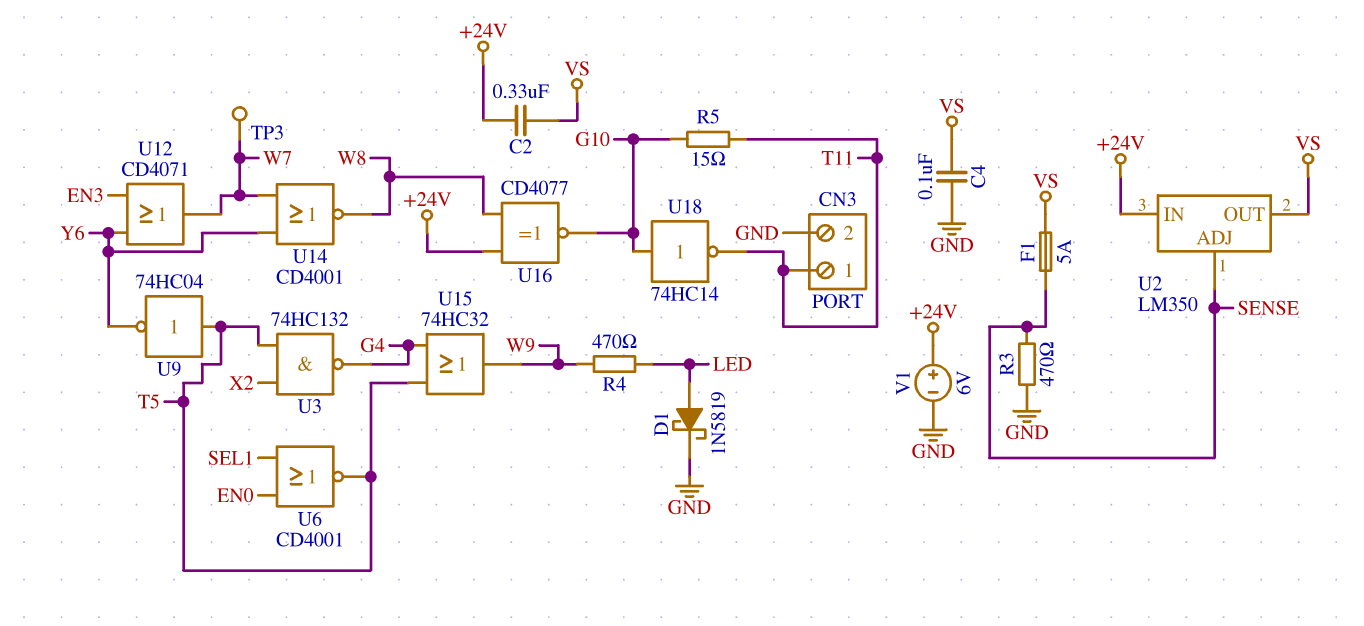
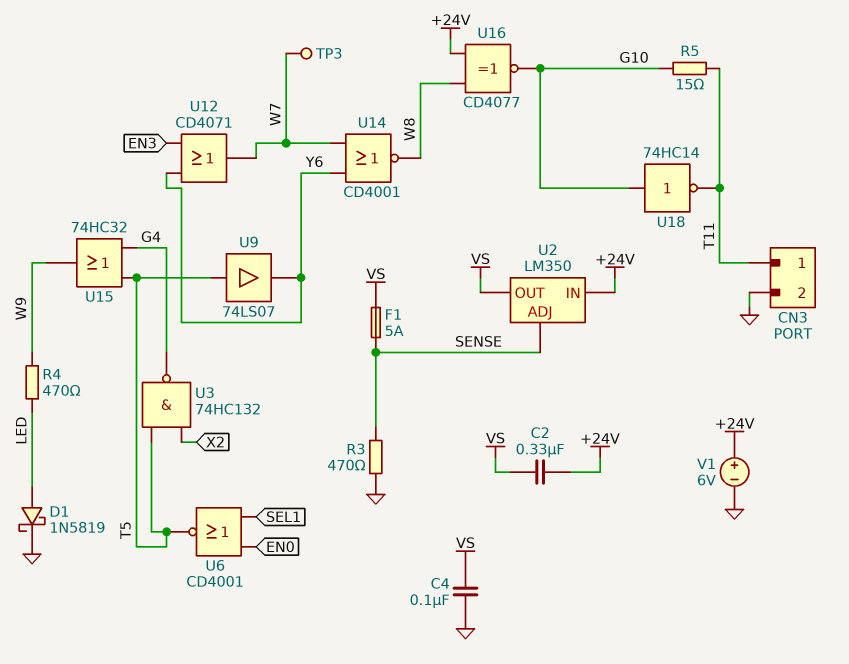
U9: NOT 74HC04 (in T5, out Y6) -> buffer 74LS07 (in T5, out Y6)

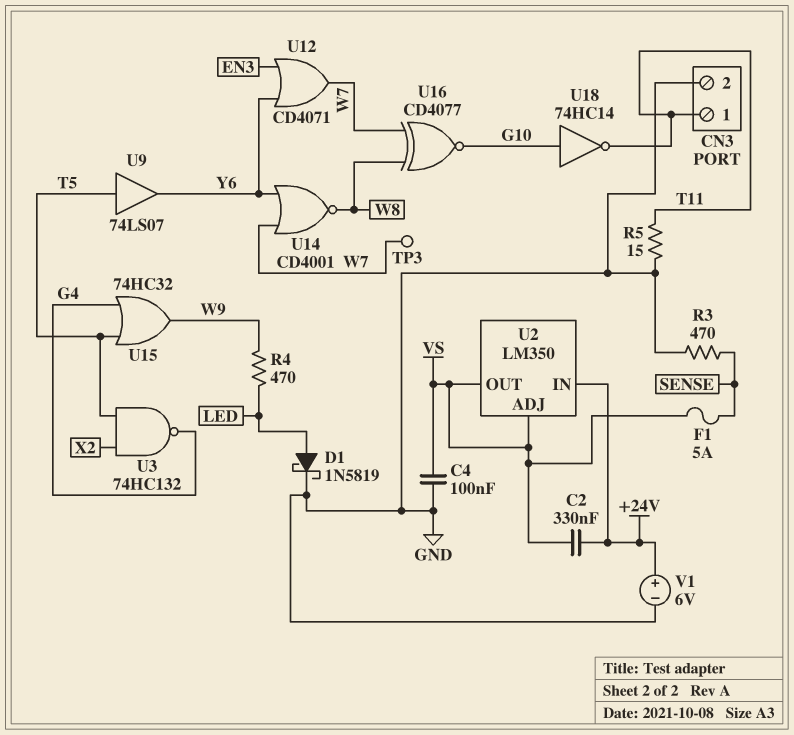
R5: 15 (G10, T11) -> 15 (GND, T11)
U2 pin ADJ: SENSE -> VS
U6: NOR CD4001 (in EN0, in SEL1, out T5) -> none
U16: XNOR CD4077 (in +24V, in W8, out G10) -> XNOR CD4077 (in W7, in W8, out G10)

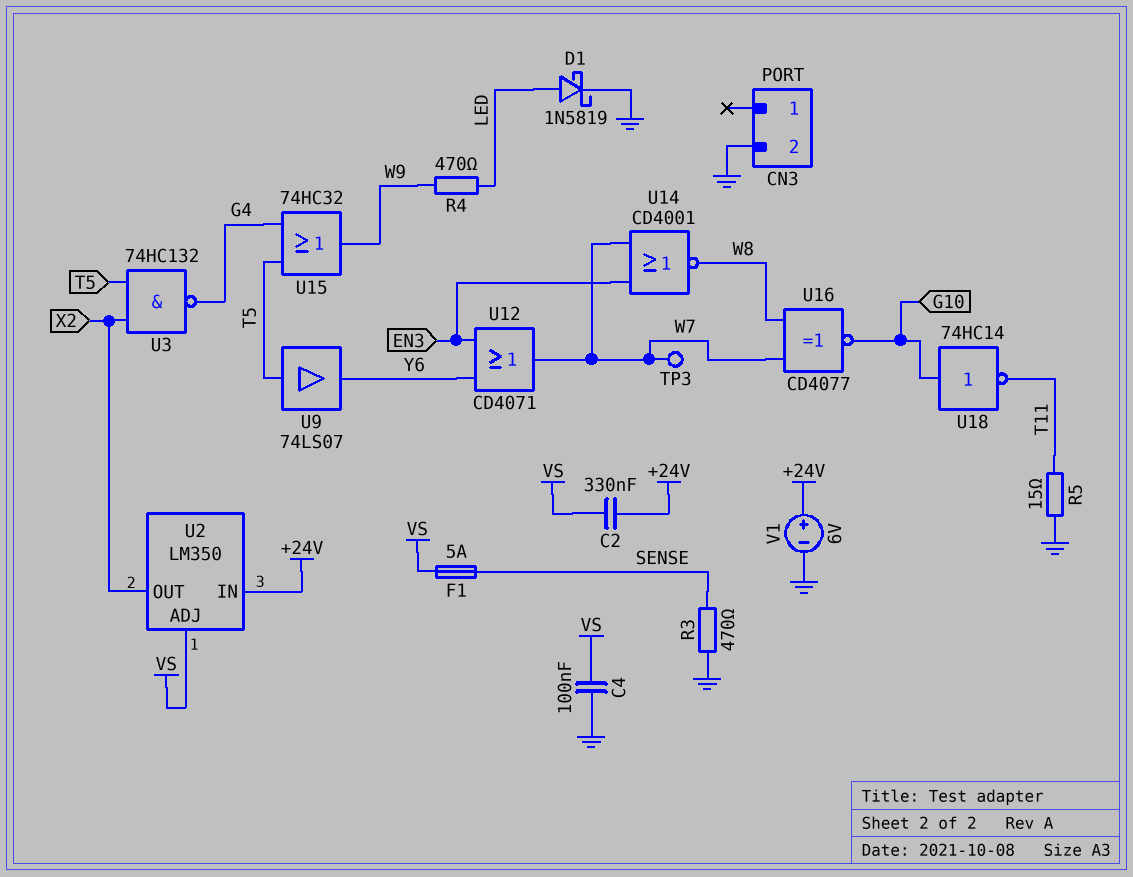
CN3 pin 1: T11 -> none
U2 pin OUT: VS -> X2
U14: NOR CD4001 (in W7, in Y6, out W8) -> NOR CD4001 (in EN3, in W7, out W8)

